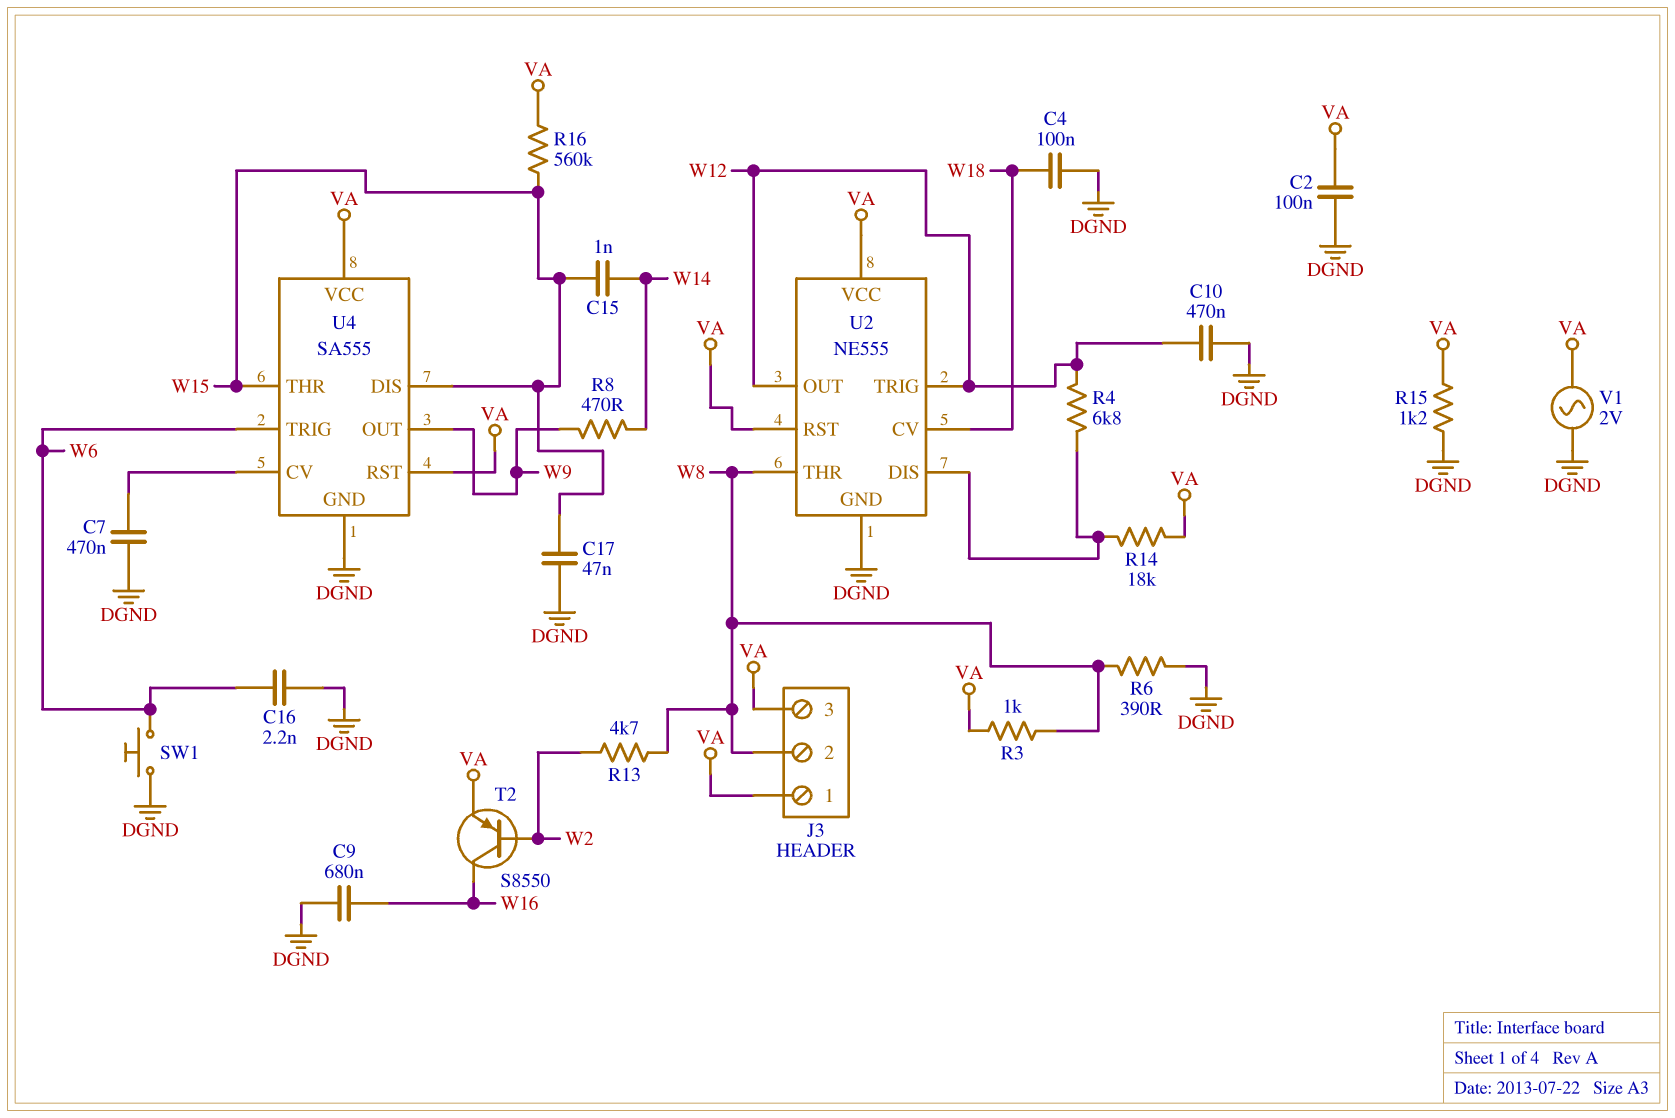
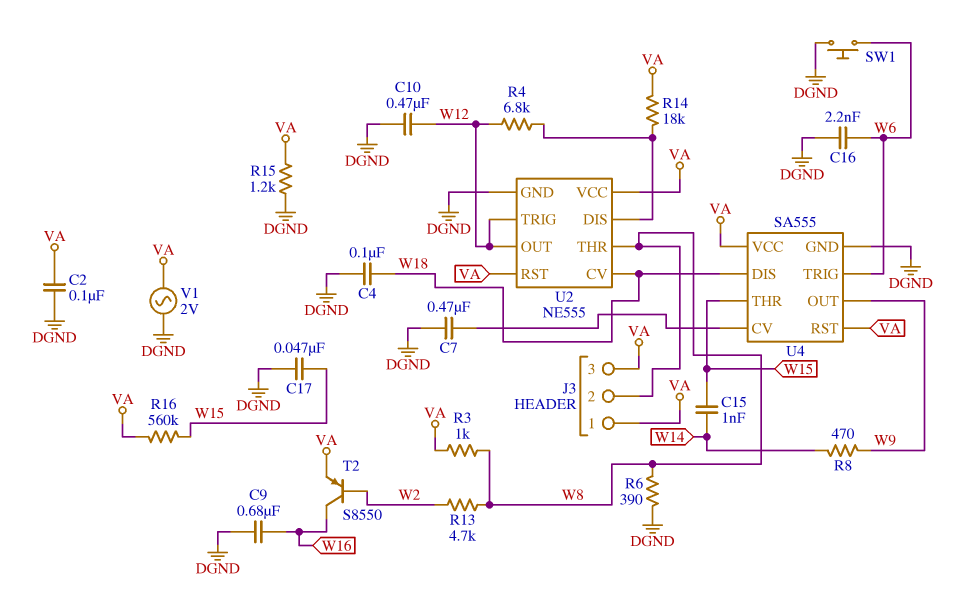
U4 pin DIS: W15 -> W18

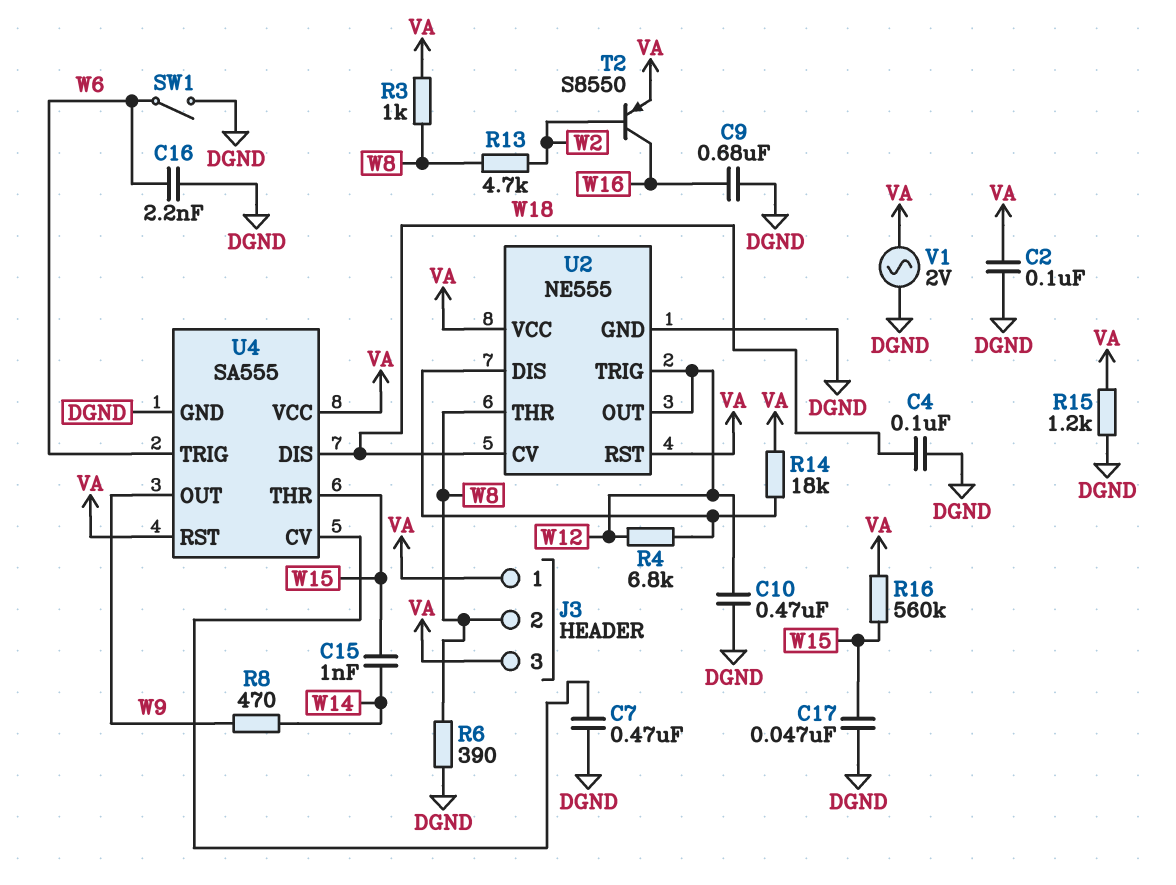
SW1: button (DGND, W6) -> switch (DGND, W6)

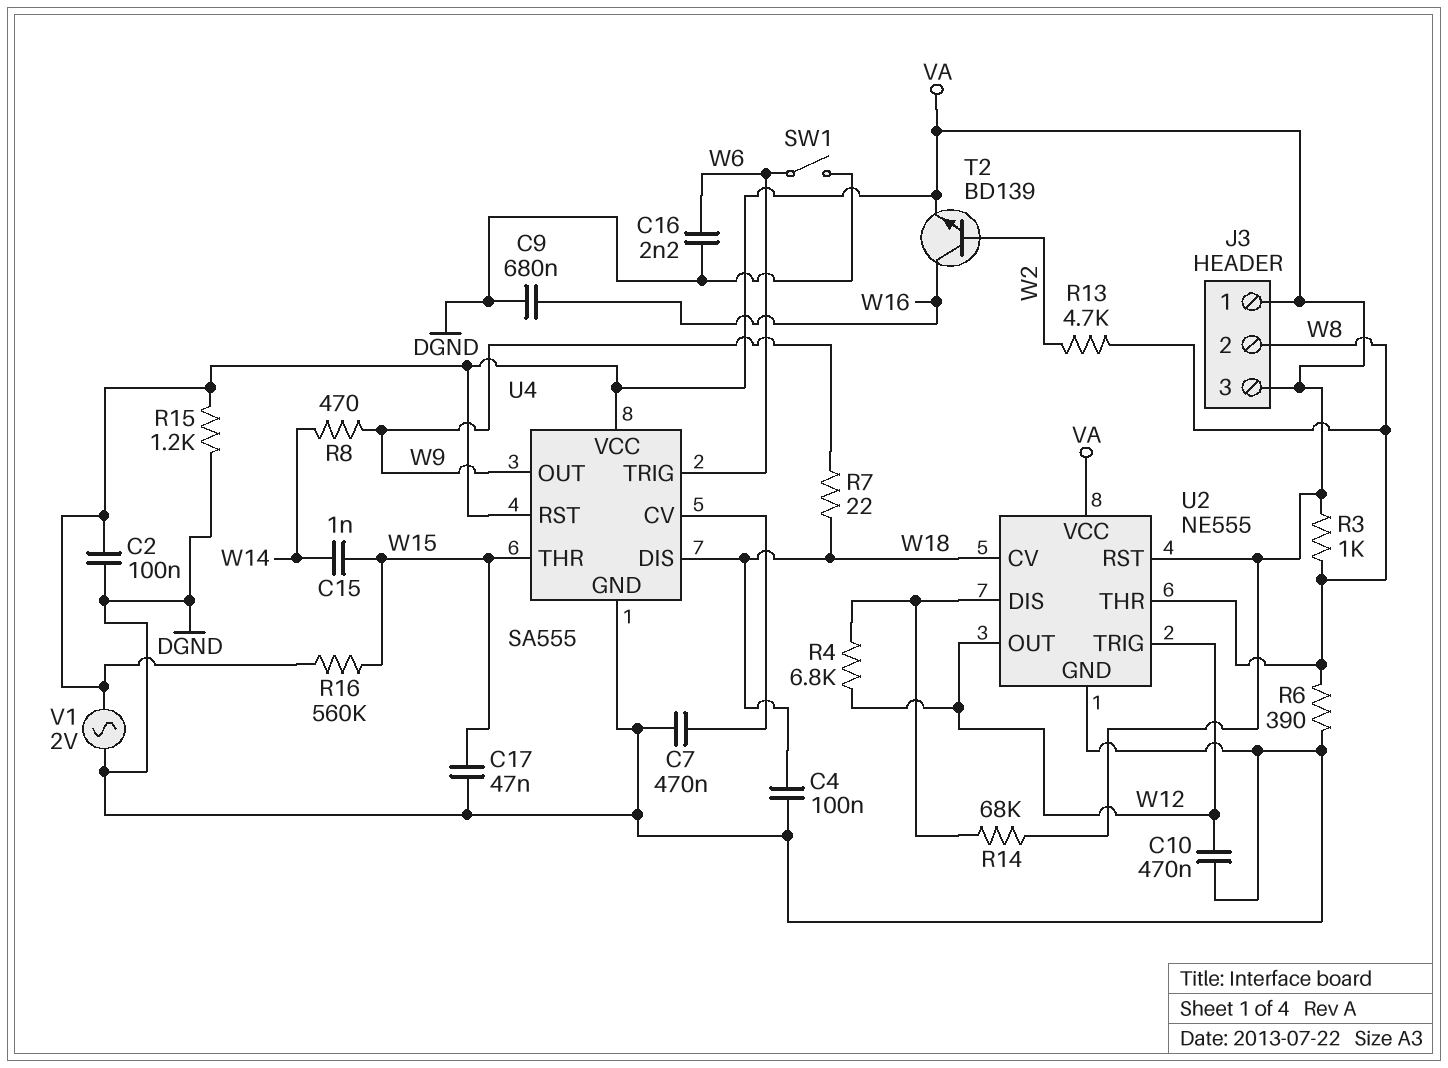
R7: none -> 22 (W9, W18)
R14: 18k (U2/DIS, VA) -> 68k (U2/DIS, VA)
T2: PNP S8550 (B W2, C W16, E VA) -> NPN BD139 (B W2, C W16, E VA)

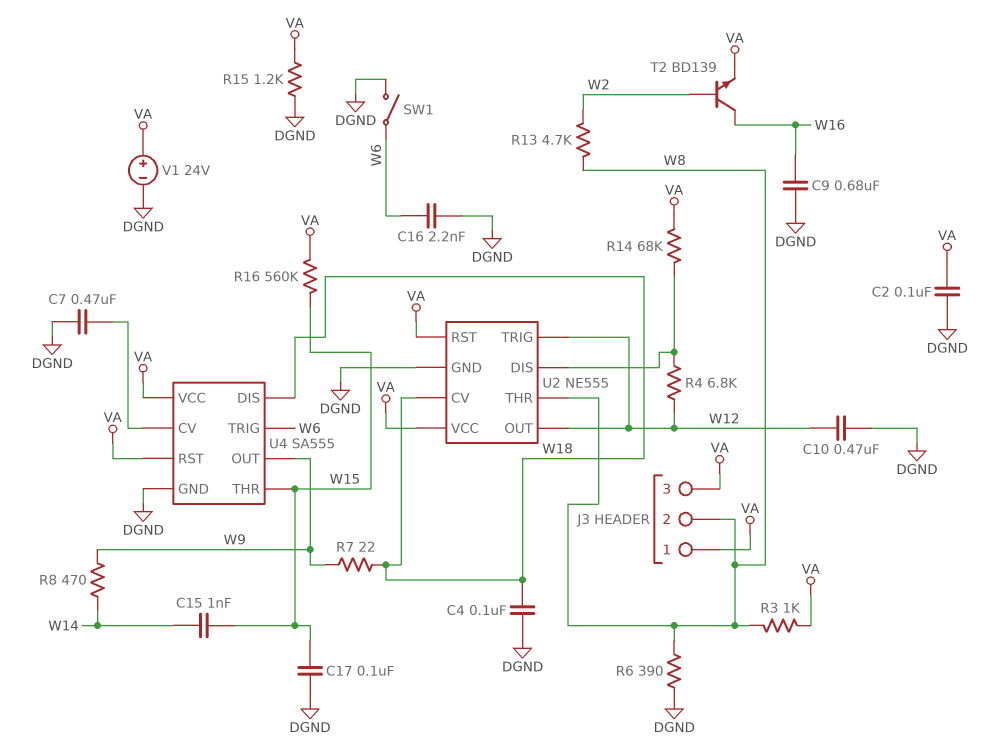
C17: 47nF (DGND, W15) -> 100nF (DGND, W15)
V1: AC 2V (DGND, VA) -> 24V (plus VA, minus DGND)

